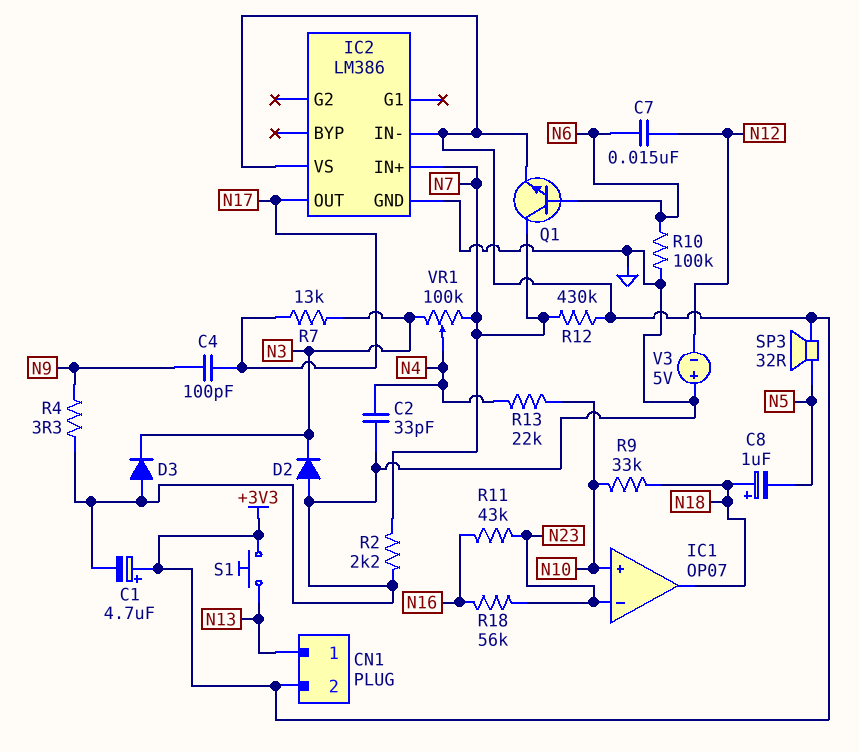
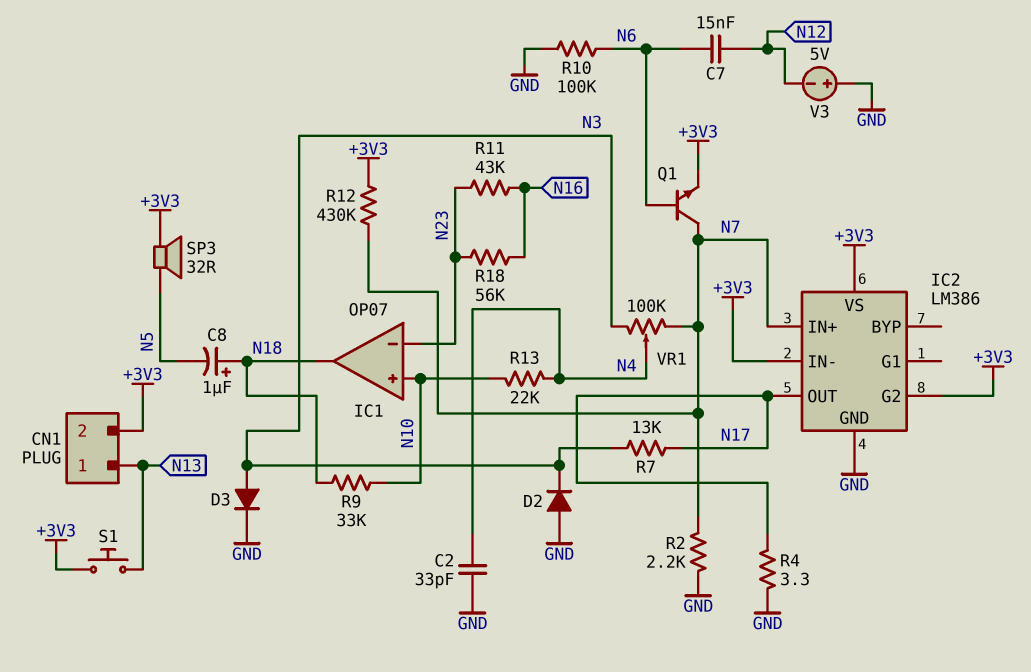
C1: 4.7uF (plus +3V3, minus GND) -> none
C4: 100pF (N9, N17) -> none
D3: diode (A GND, K N3) -> diode (A N3, K GND)
IC2 pin G2: none -> +3V3
R4: 3.3 (GND, N9) -> 3.3 (GND, N17)

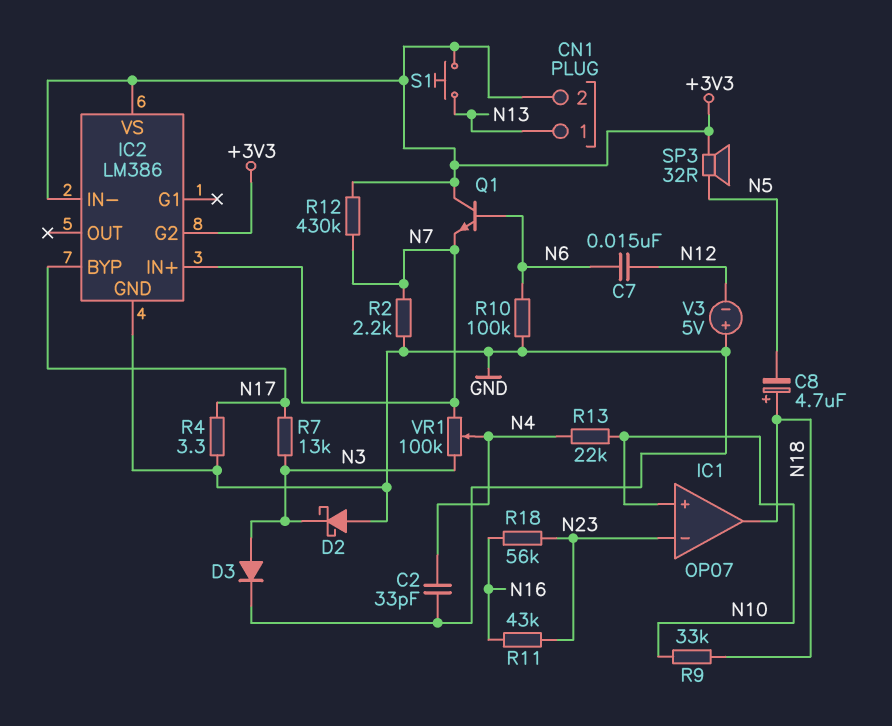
C8: 1uF (plus N18, minus N5) -> 4.7uF (plus N18, minus N5)
D2: diode (A GND, K N3) -> schottky (A GND, K N3)
IC2 pin BYP: none -> N17
IC2 pin OUT: N17 -> none
Q1: NPN (B N6, C N7, E +3V3) -> NPN (B N6, C +3V3, E N7)

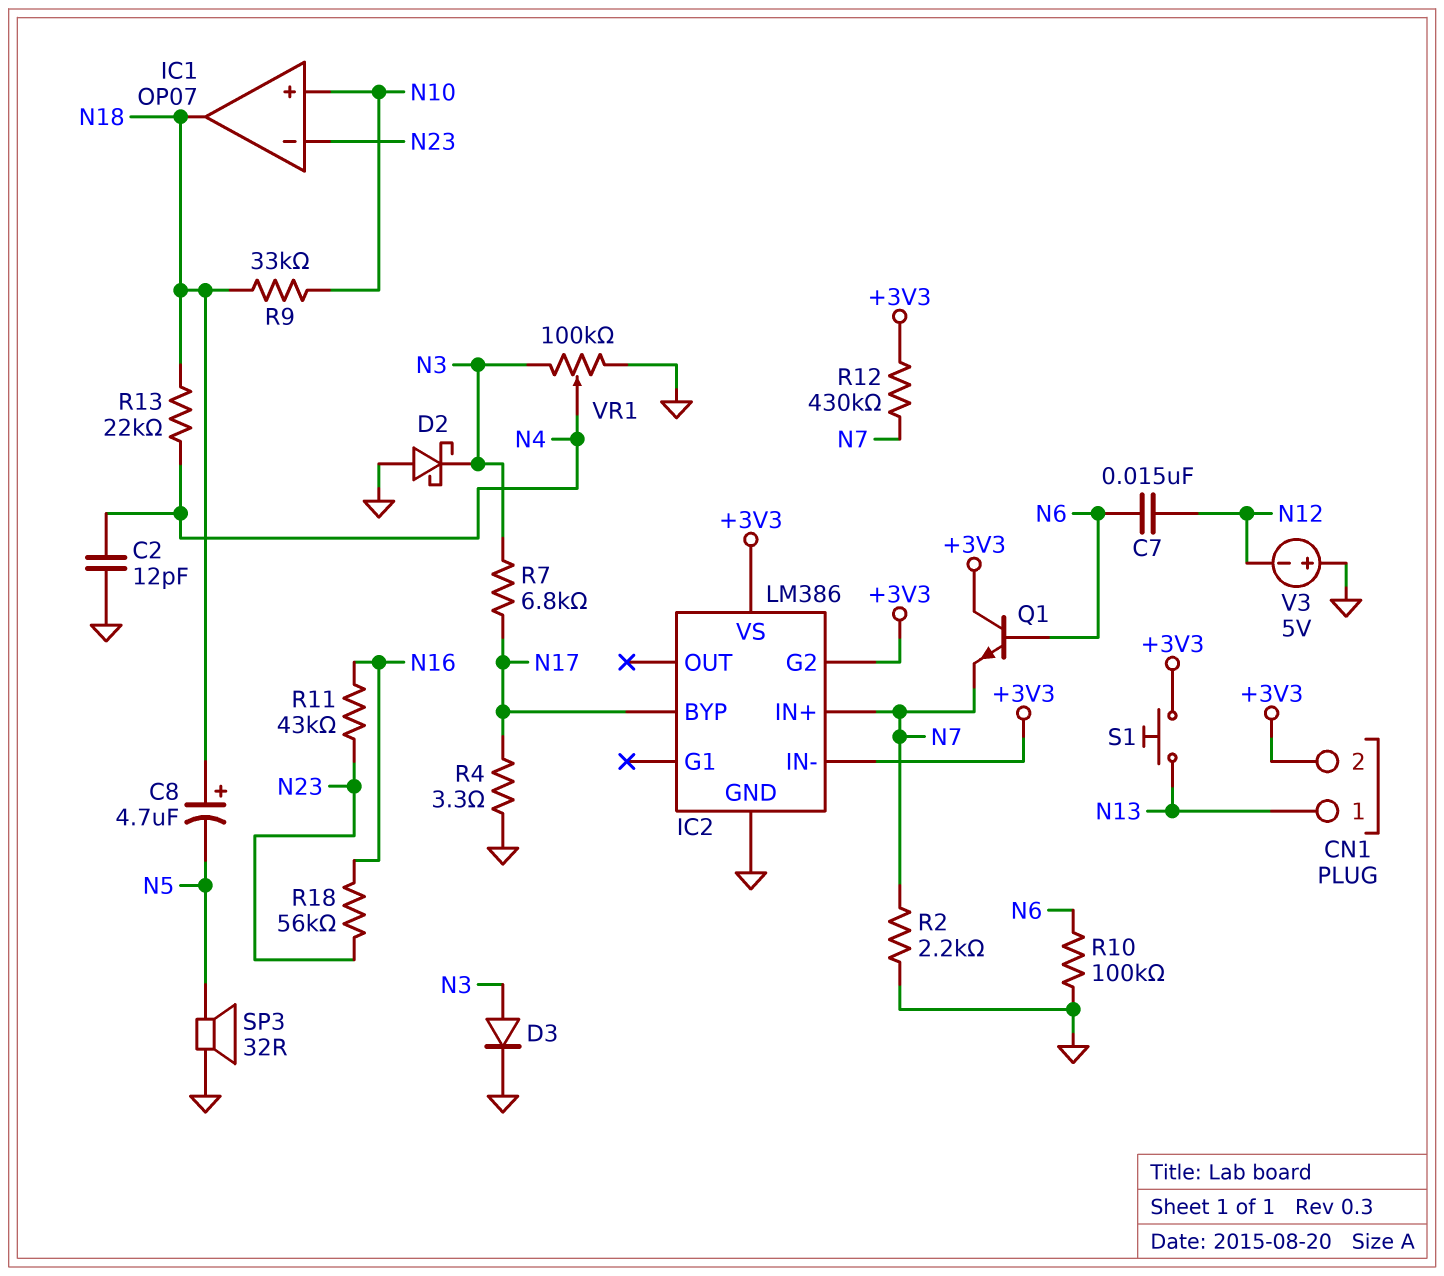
C2: 33pF (GND, N4) -> 12pF (GND, N4)
R7: 13k (N3, N17) -> 6.8k (N3, N17)
R13: 22k (N4, N10) -> 22k (N4, N18)
SP3: speaker 32R (+3V3, N5) -> speaker 32R (GND, N5)
VR1: 100k (N3, N7, wiper N4) -> 100k (GND, N3, wiper N4)

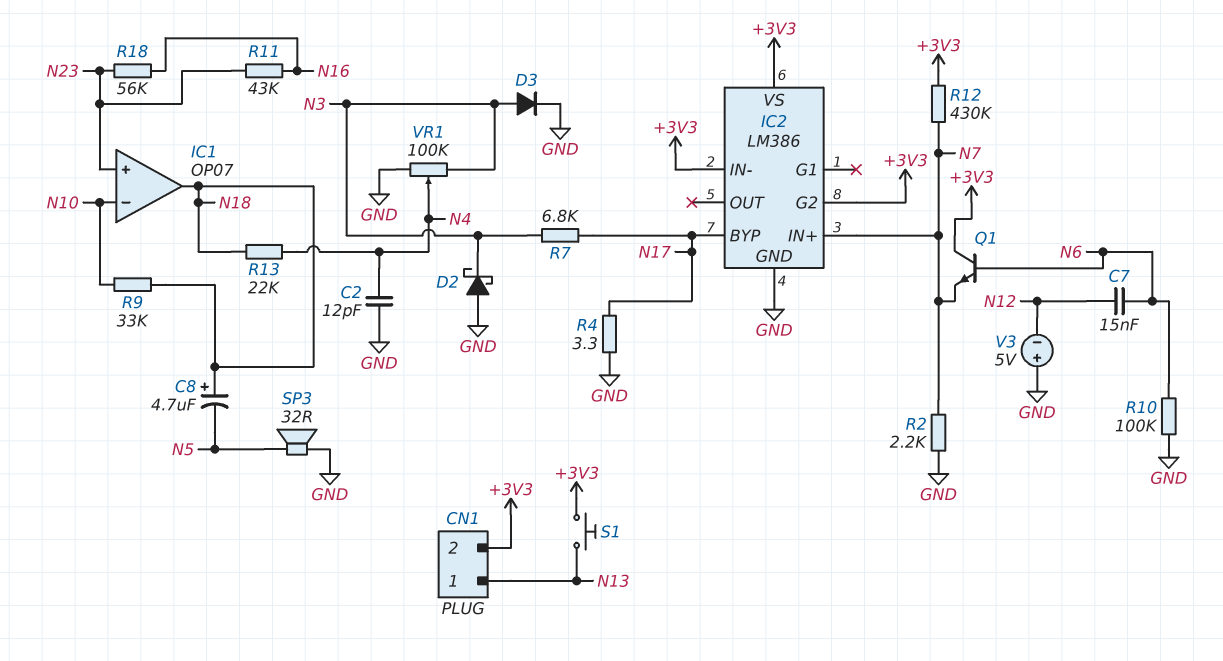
IC1 pin in+: N10 -> N23
IC1 pin in-: N23 -> N10

